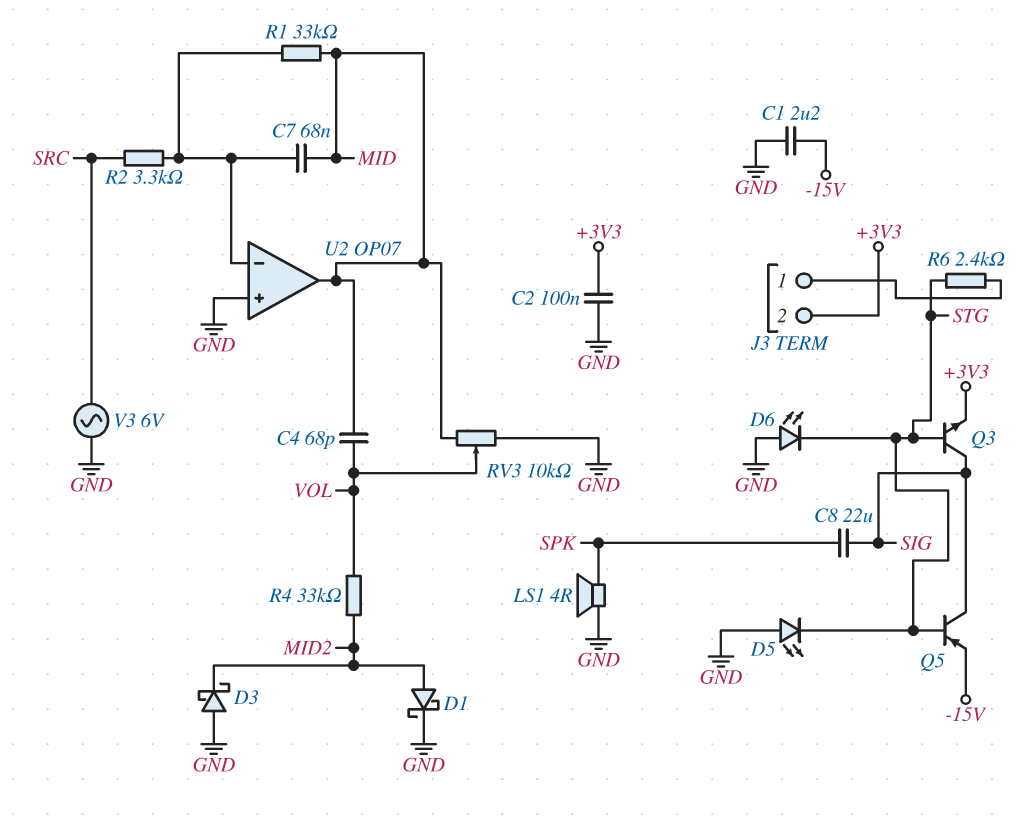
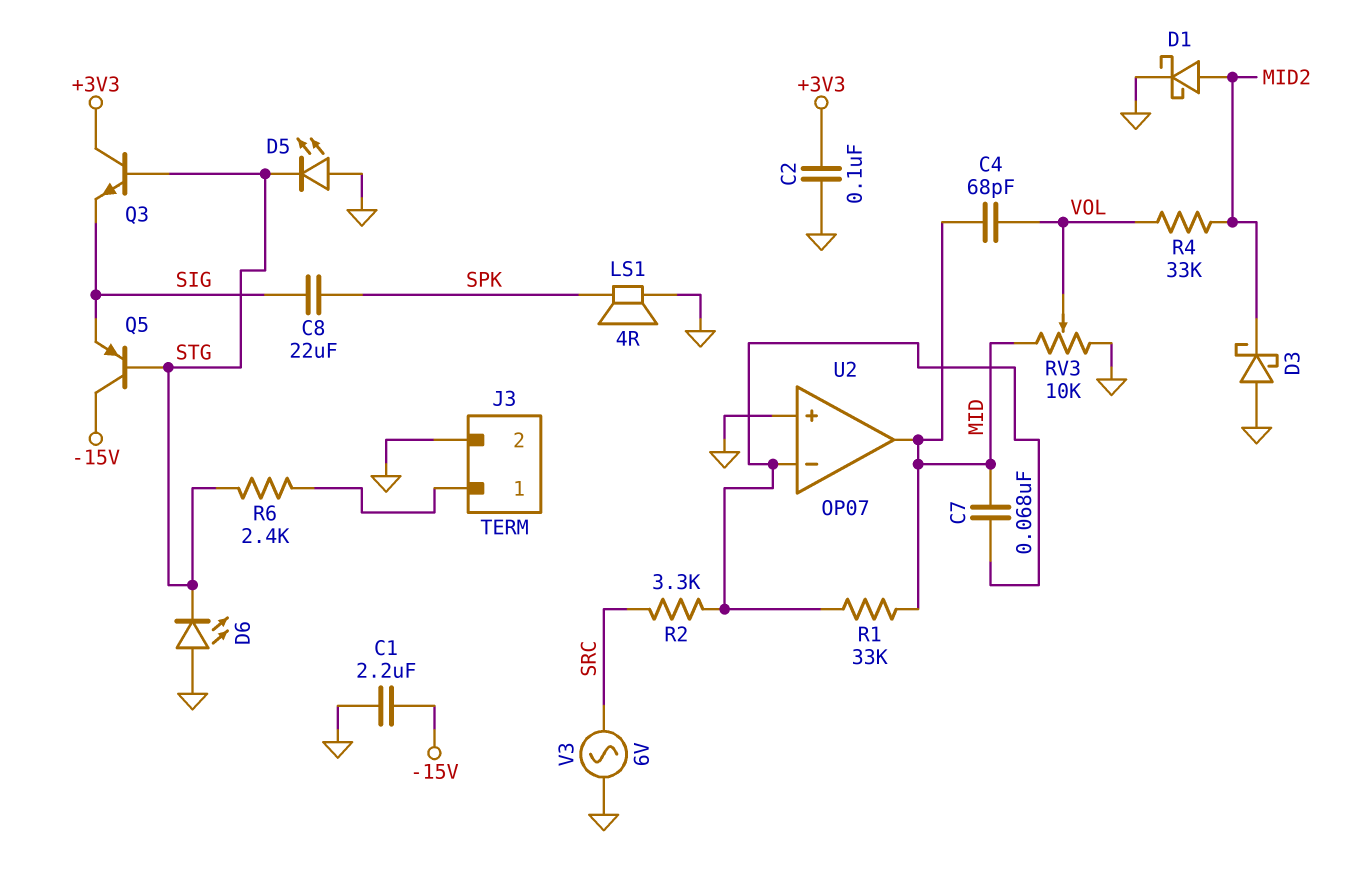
J3 pin 2: +3V3 -> GND
Q3: NPN (B STG, C SIG, E +3V3) -> NPN (B STG, C +3V3, E SIG)
Q5: PNP (B STG, C SIG, E -15V) -> PNP (B STG, C -15V, E SIG)

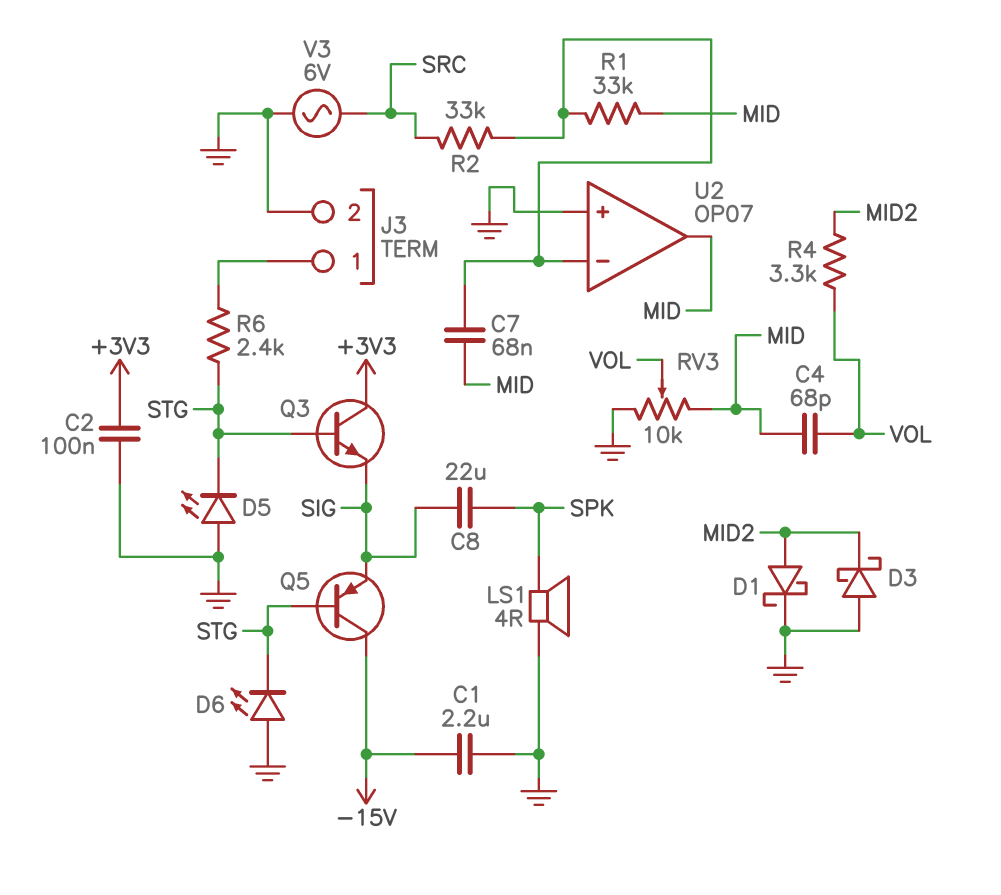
R2: 3.3k (SRC, U2/in-) -> 33k (SRC, U2/in-)
R4: 33k (MID2, VOL) -> 3.3k (MID2, VOL)

